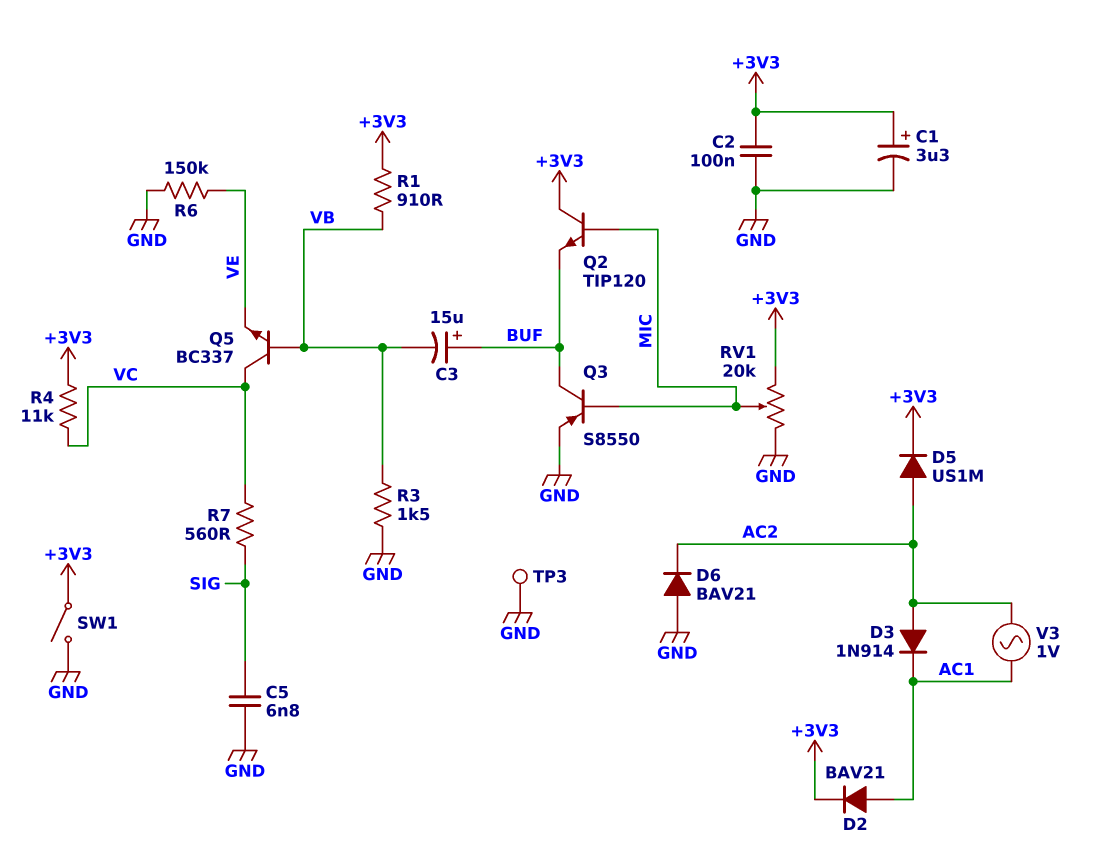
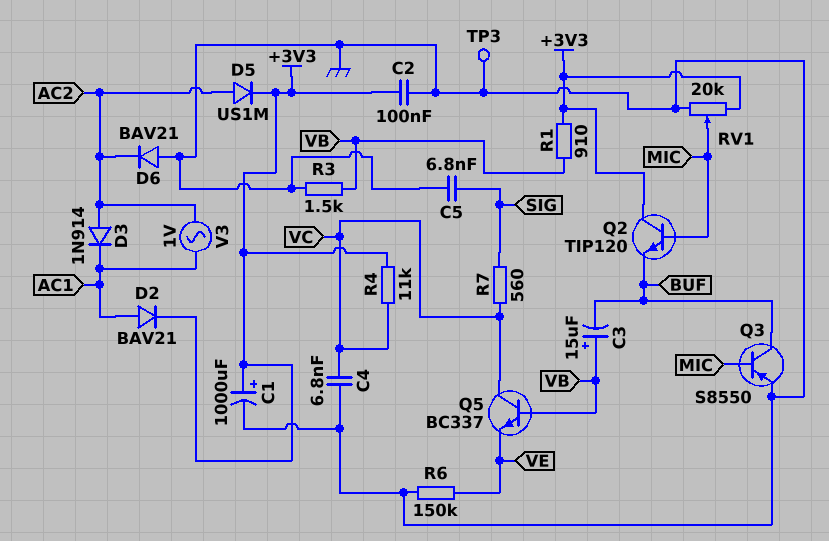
C1: 3.3uF (plus +3V3, minus GND) -> 1000uF (plus +3V3, minus GND)
C3: 15uF (plus BUF, minus VB) -> 15uF (plus VB, minus BUF)
C4: none -> 6.8nF (GND, VC)
SW1: switch (+3V3, GND) -> none

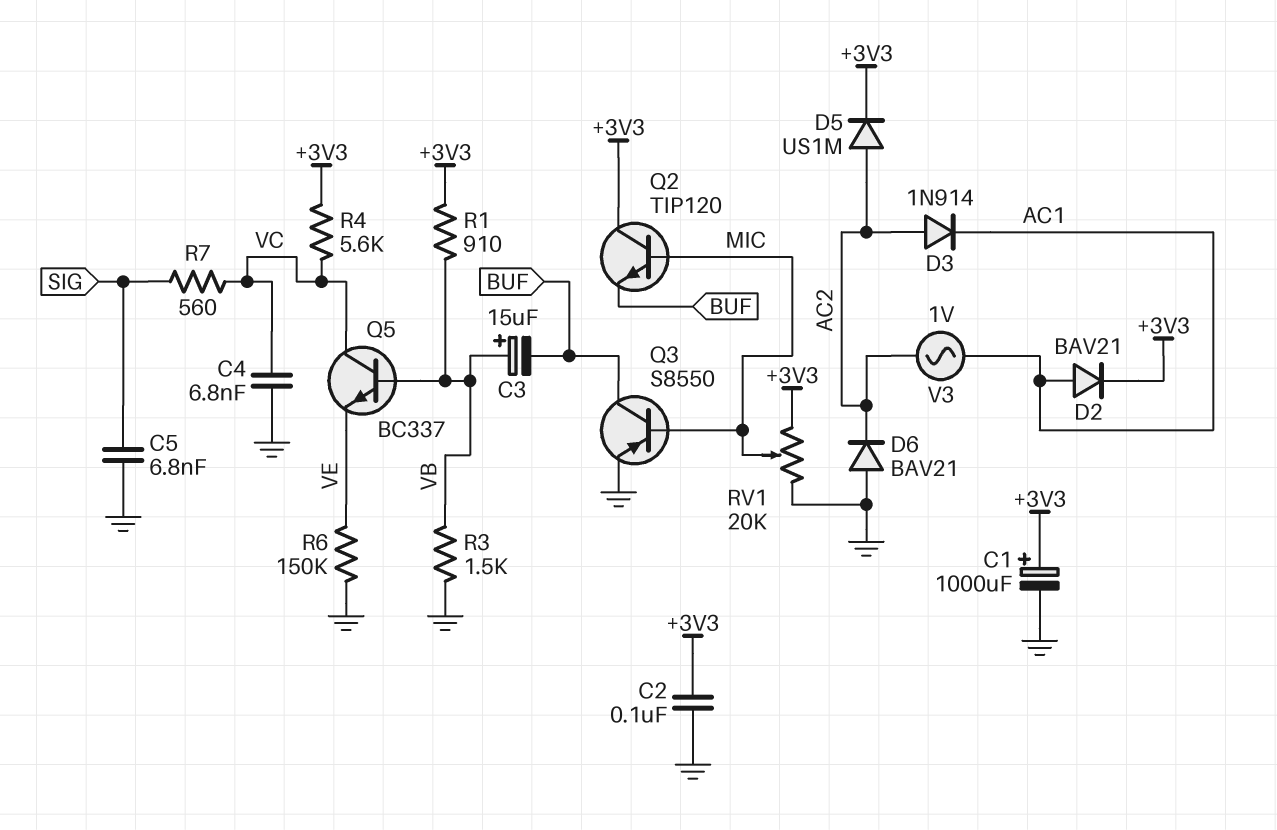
R4: 11k (+3V3, VC) -> 5.6k (+3V3, VC)
TP3: test point (GND) -> none

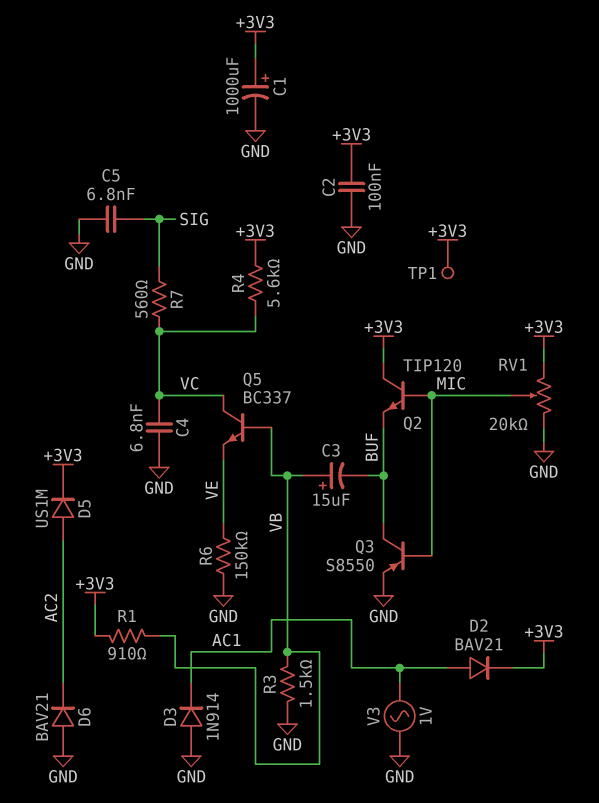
D3: diode 1N914 (A AC2, K AC1) -> diode 1N914 (A GND, K AC1)
TP1: none -> test point (+3V3)
V3: AC 1V (AC1, AC2) -> AC 1V (AC1, GND)

